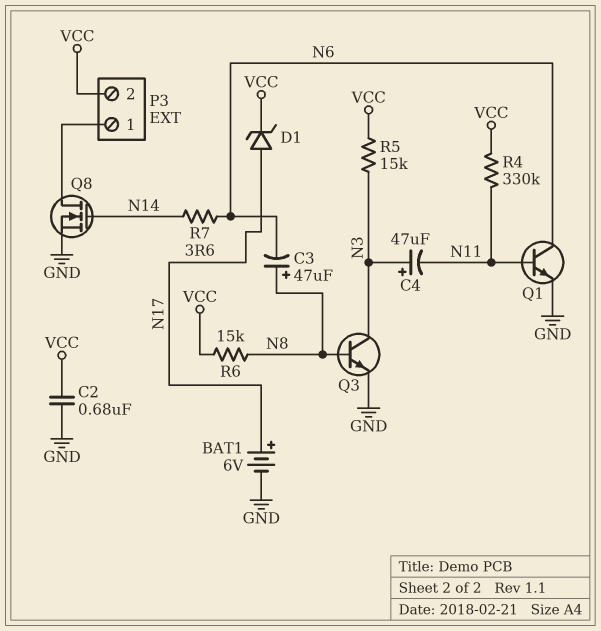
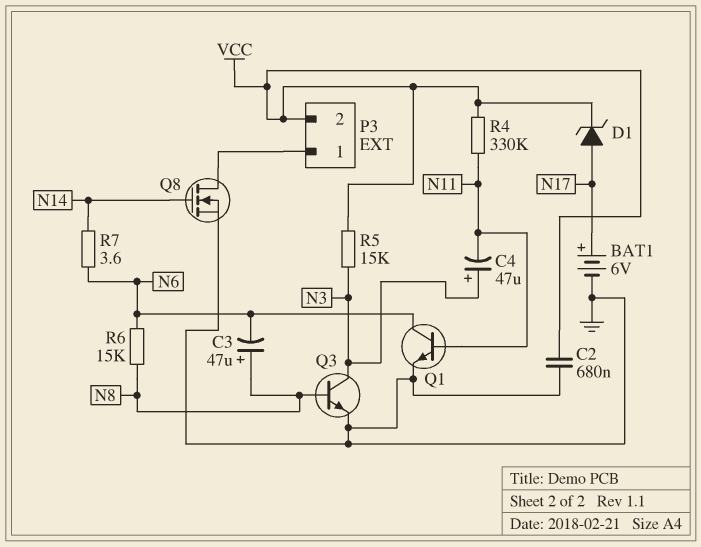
R6: 15k (N8, VCC) -> 15k (N6, N8)

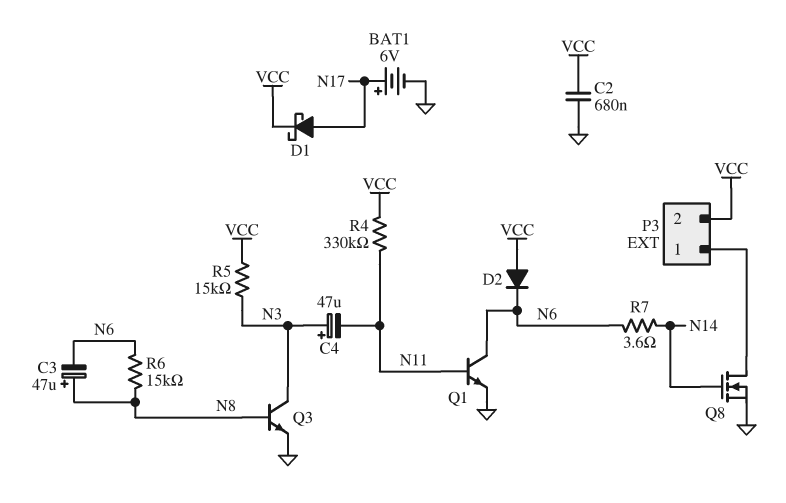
D1: zener (A N17, K VCC) -> schottky (A N17, K VCC)
D2: none -> diode (A VCC, K N6)

